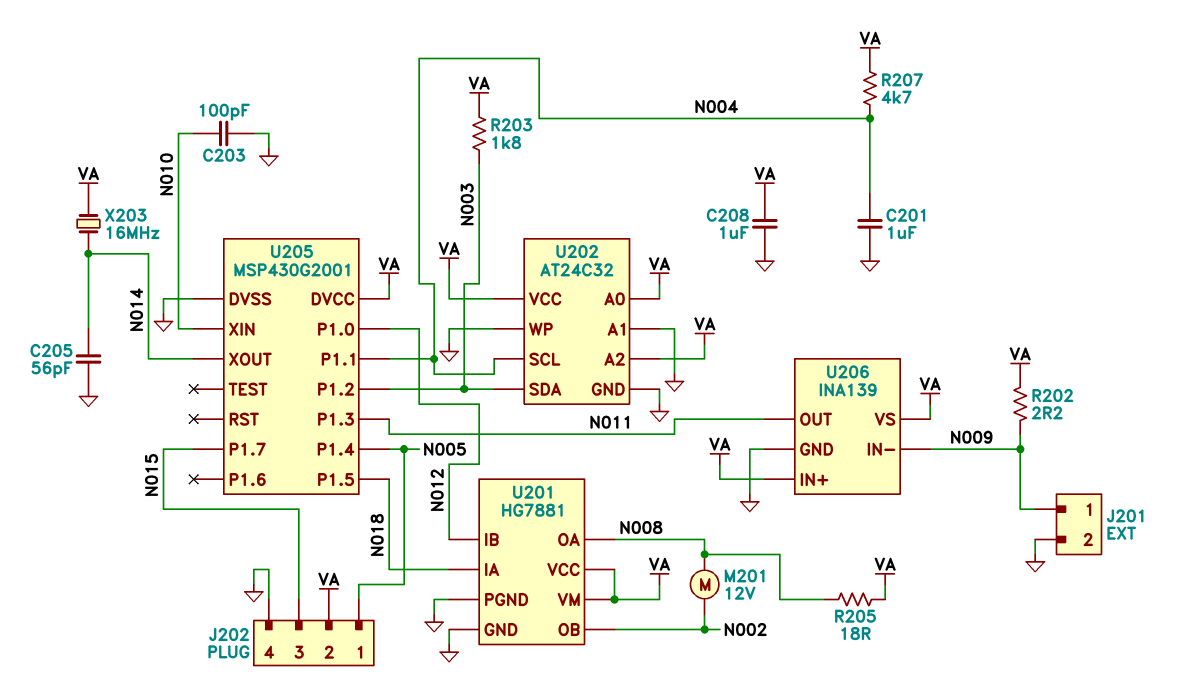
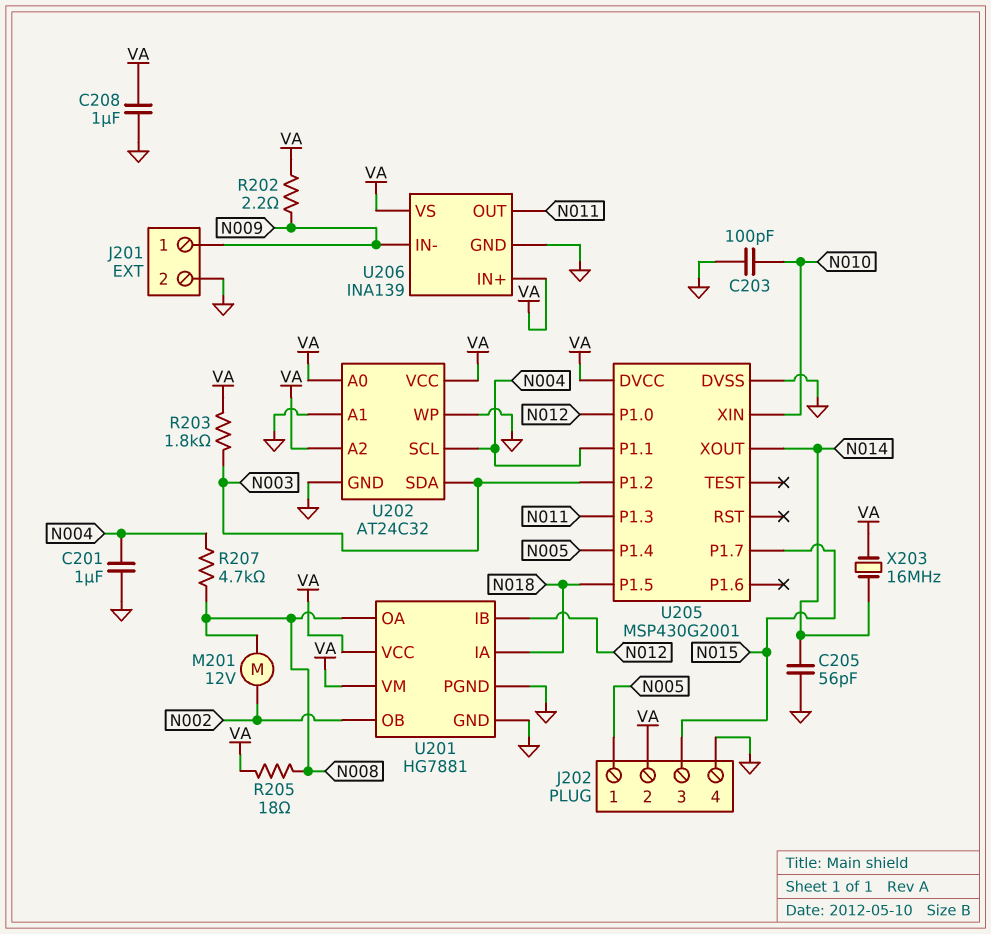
R207: 4.7k (N004, VA) -> 4.7k (N004, N008)

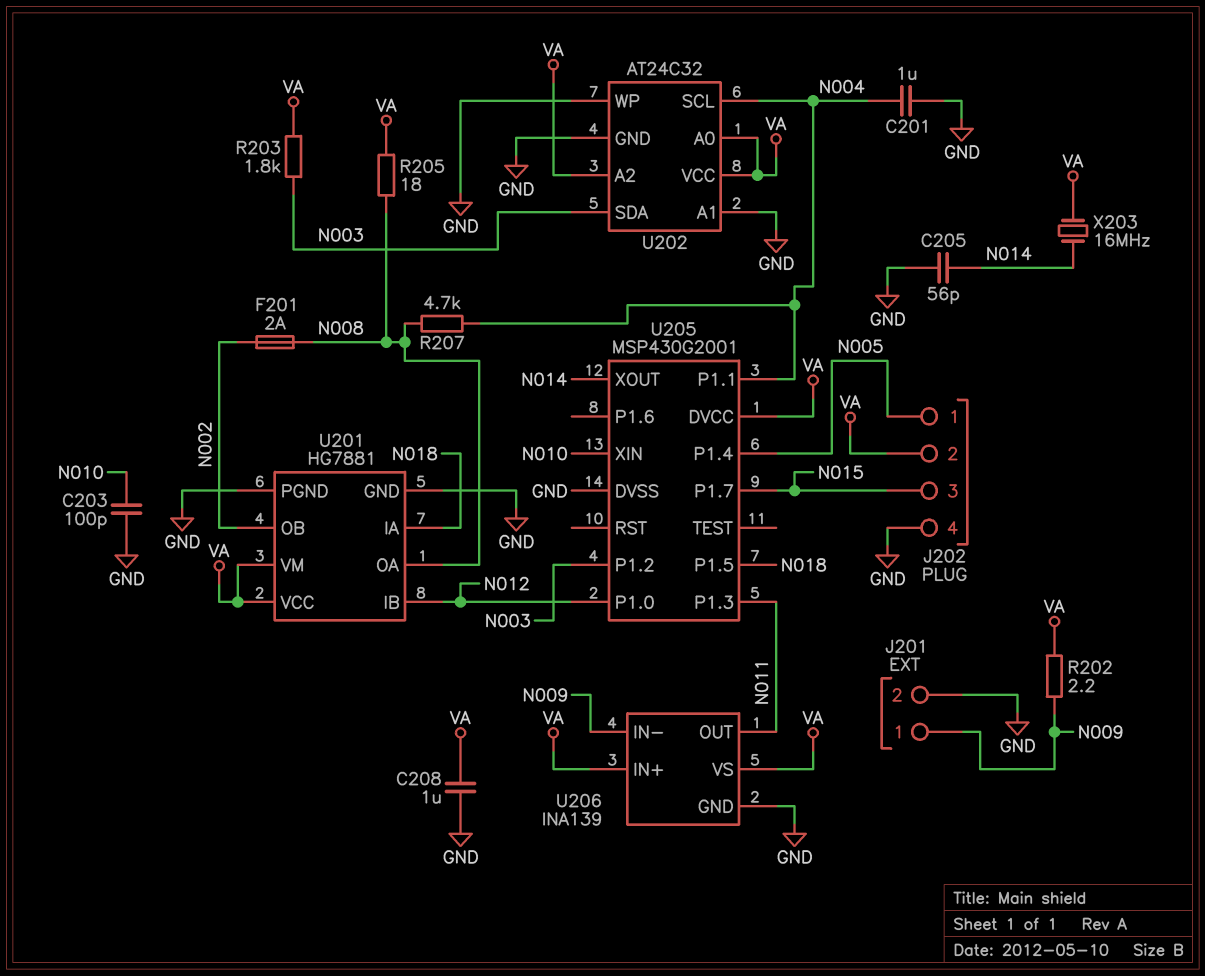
F201: none -> 2A (N002, N008)
M201: motor 12V (N002, N008) -> none

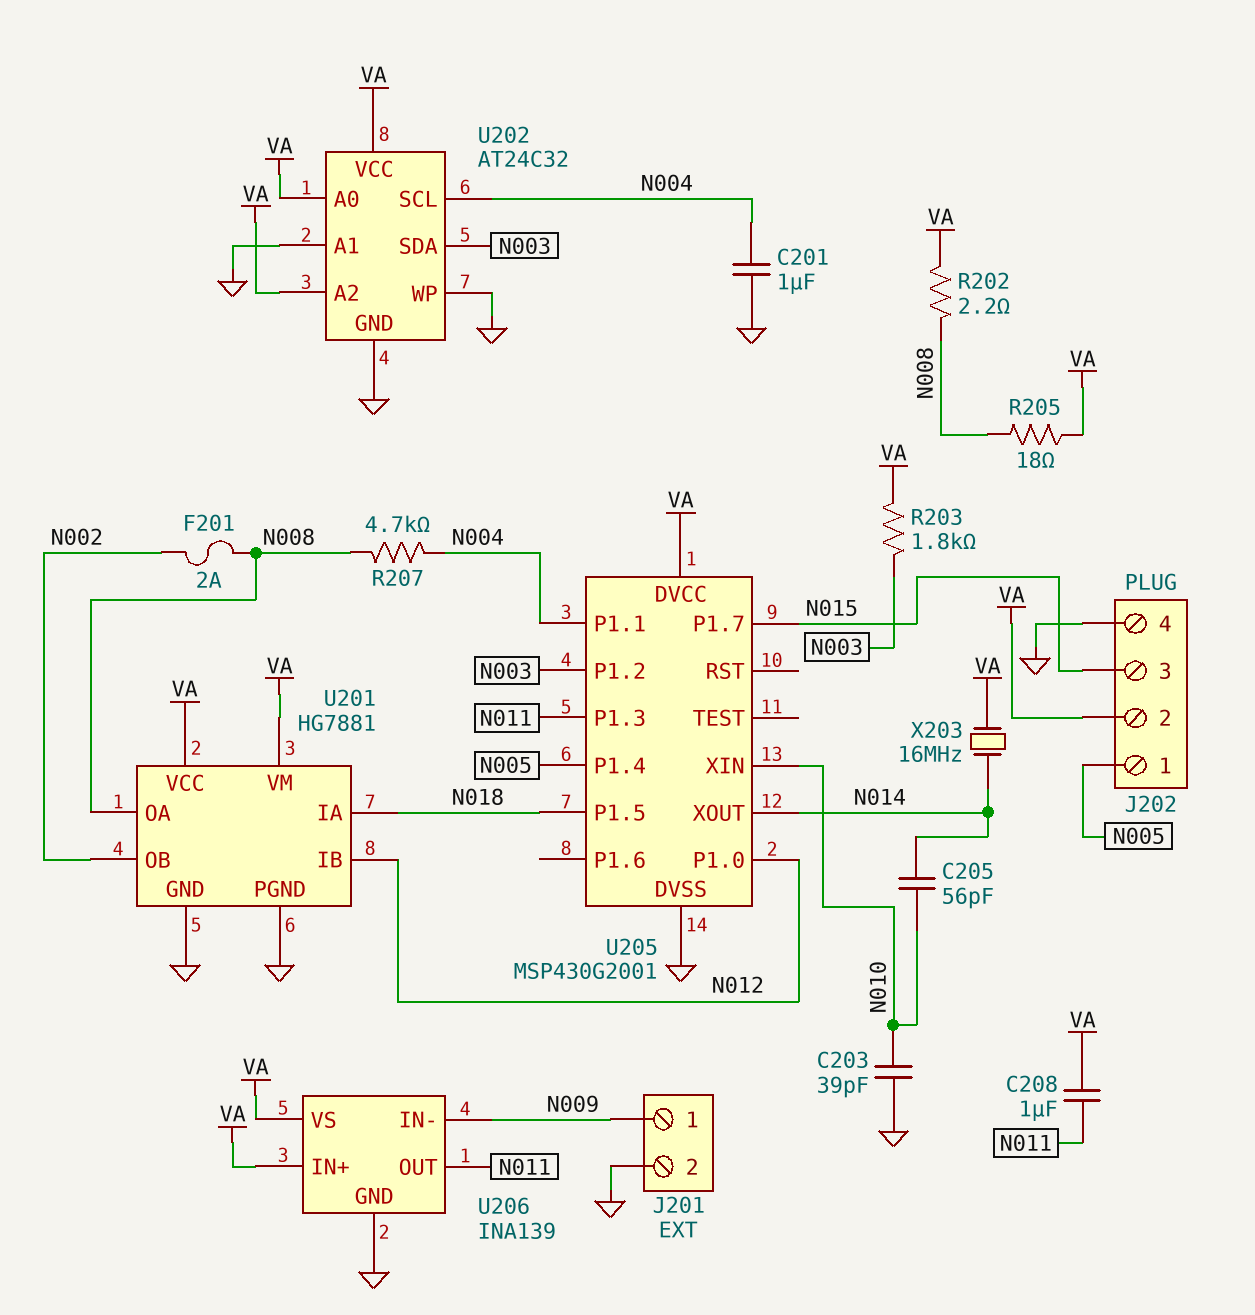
C203: 100pF (GND, N010) -> 39pF (GND, N010)
C205: 56pF (GND, N014) -> 56pF (N010, N014)
C208: 1uF (GND, VA) -> 1uF (N011, VA)
R202: 2.2 (N009, VA) -> 2.2 (N008, VA)

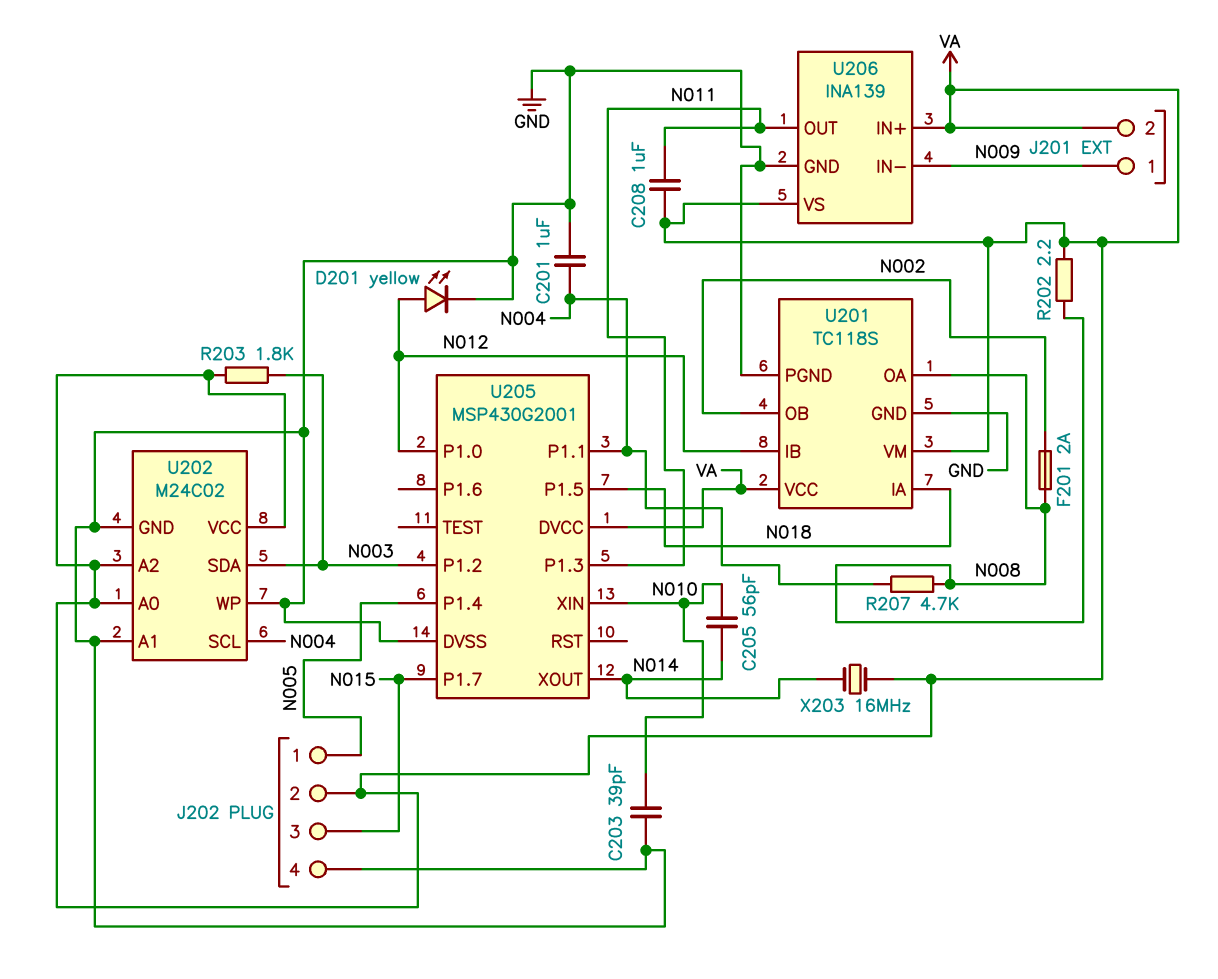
D201: none -> LED yellow (A N012, K GND)
J201 pin 2: GND -> VA
R205: 18 (N008, VA) -> none
U201: HG7881 -> TC118S
U202: AT24C32 -> M24C02

